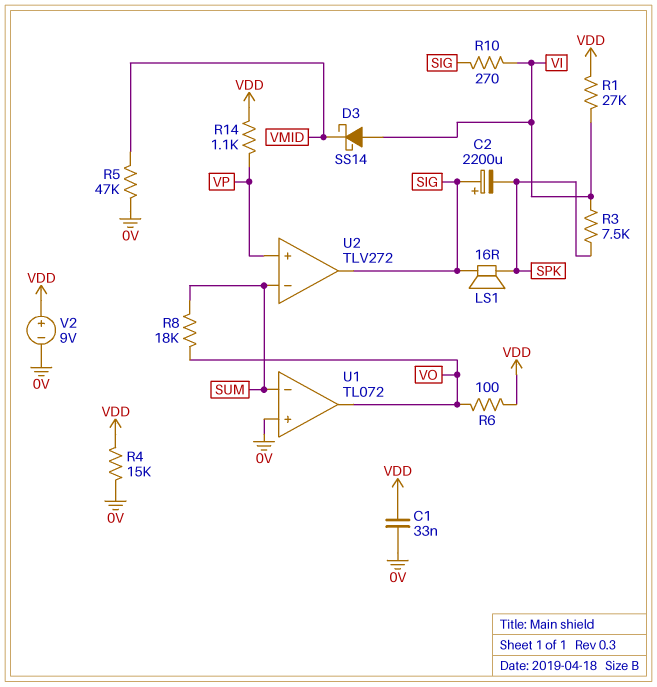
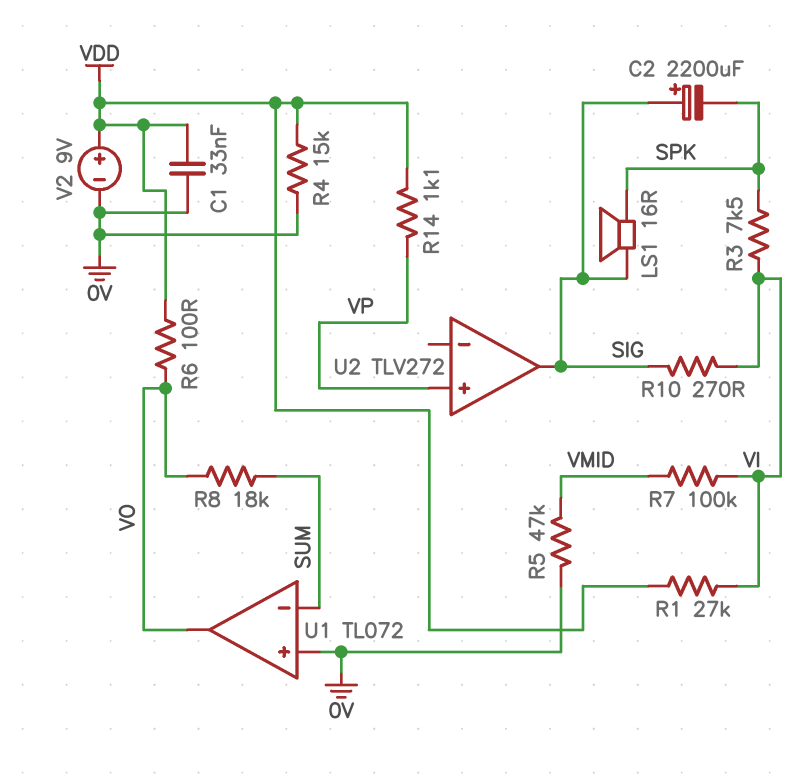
D3: schottky SS14 (A VI, K VMID) -> none
R7: none -> 100k (VI, VMID)
U2 pin in-: SUM -> none

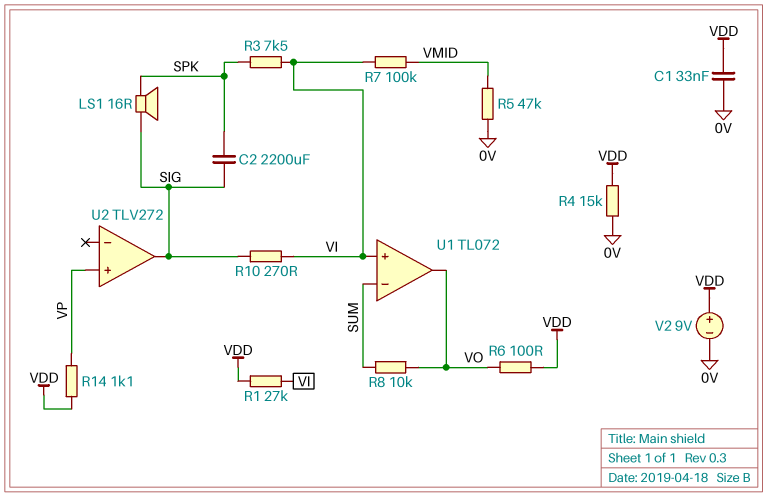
C2: 2200uF (plus SIG, minus SPK) -> 2200uF (SIG, SPK)
R8: 18k (SUM, VO) -> 10k (SUM, VO)
U1 pin in+: 0V -> VI

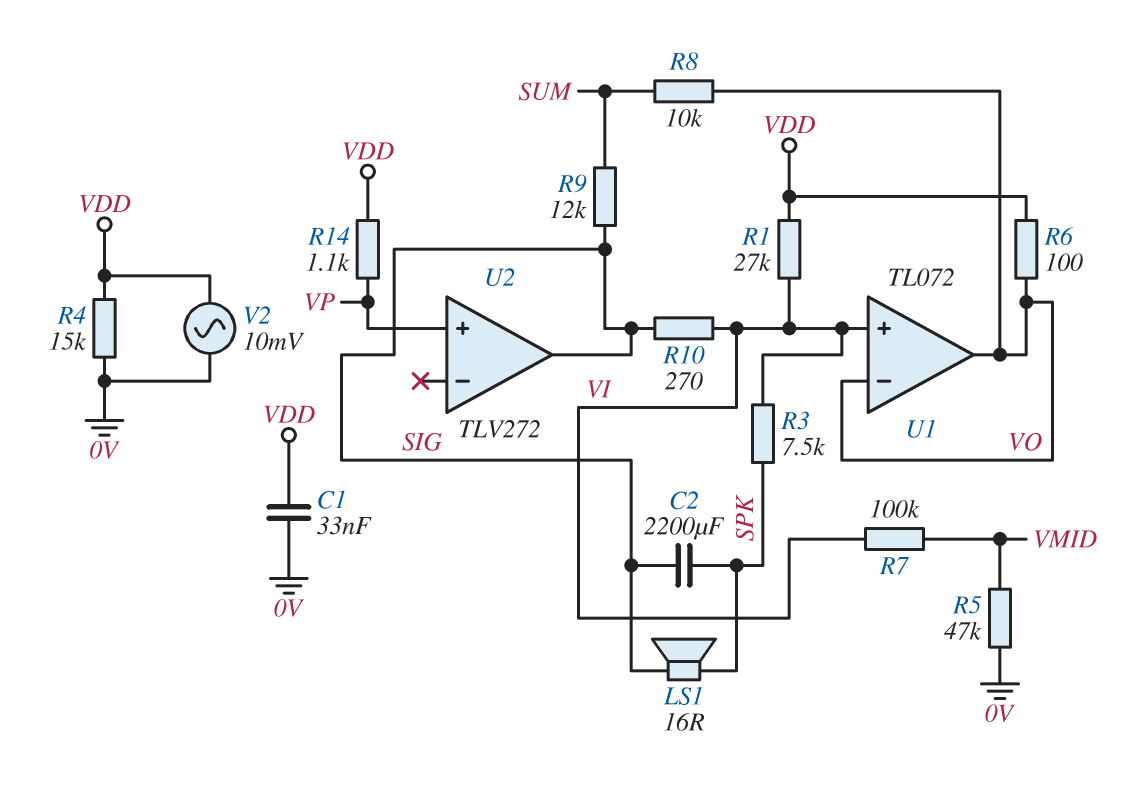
R9: none -> 12k (SIG, SUM)
U1 pin in-: SUM -> VO
V2: 9V (plus VDD, minus 0V) -> AC 10mV (0V, VDD)

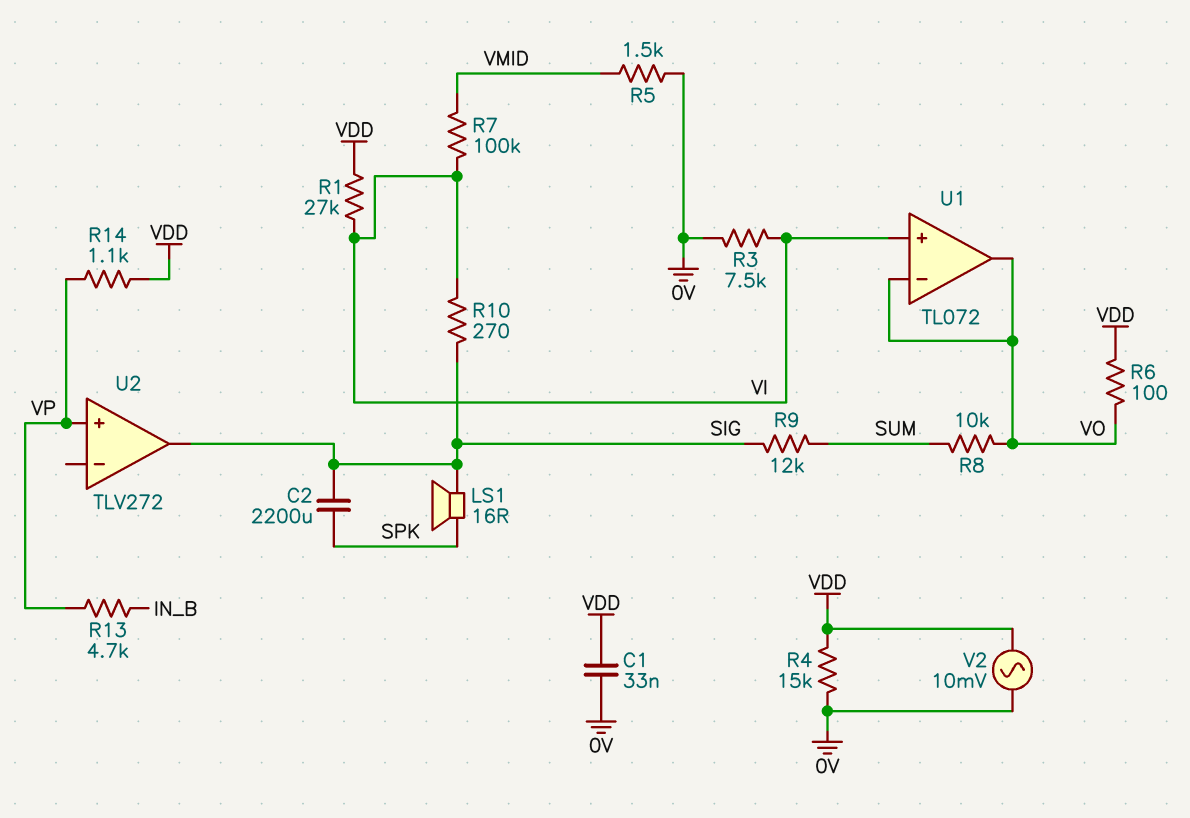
R3: 7.5k (SPK, VI) -> 7.5k (0V, VI)
R5: 47k (0V, VMID) -> 1.5k (0V, VMID)
R13: none -> 4.7k (IN_B, VP)

